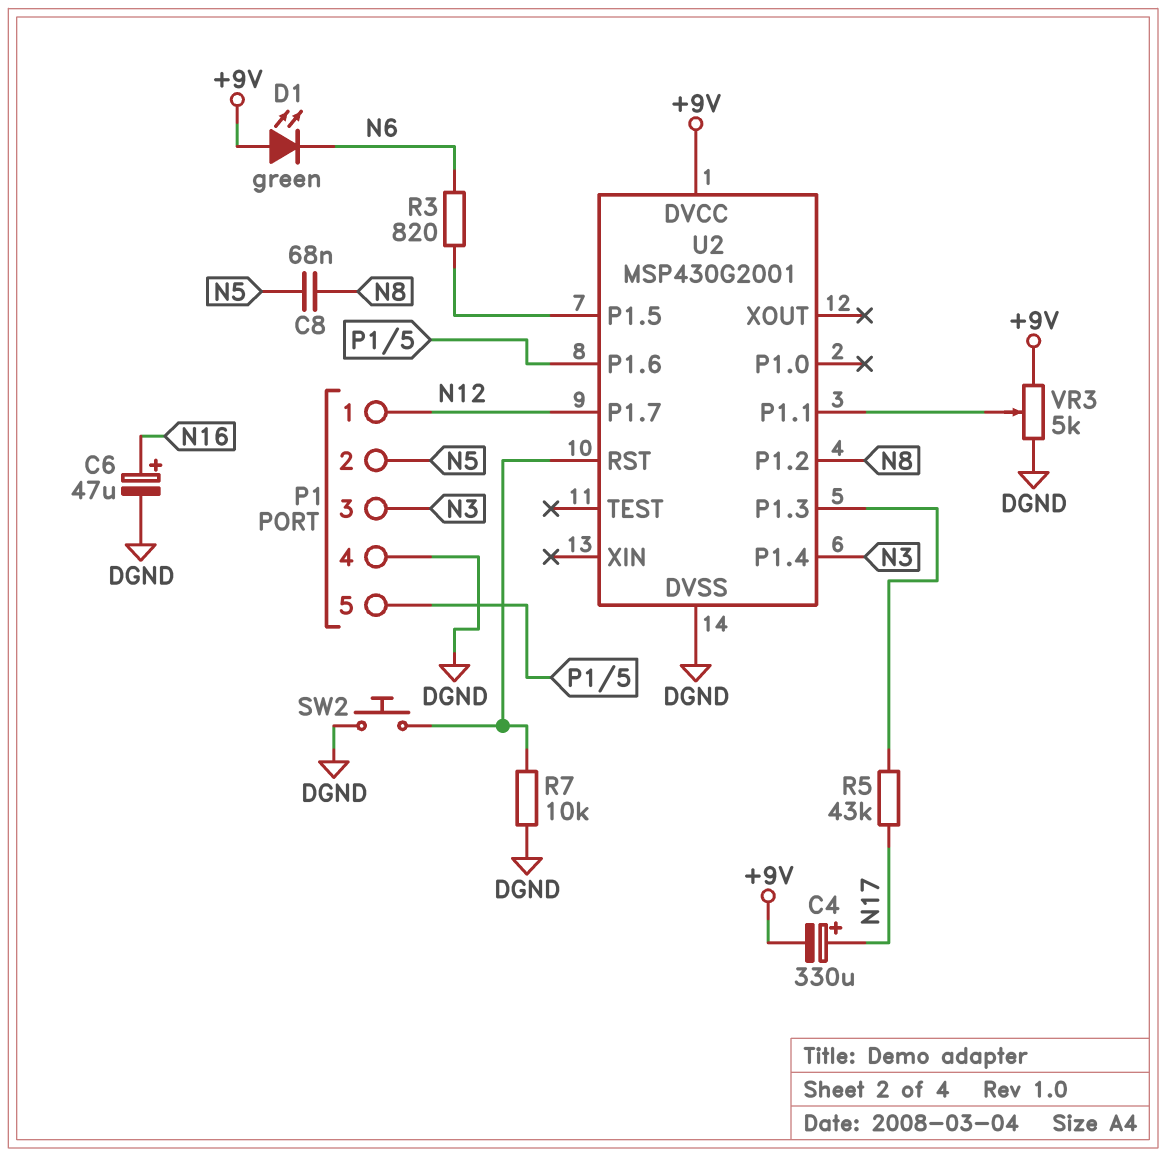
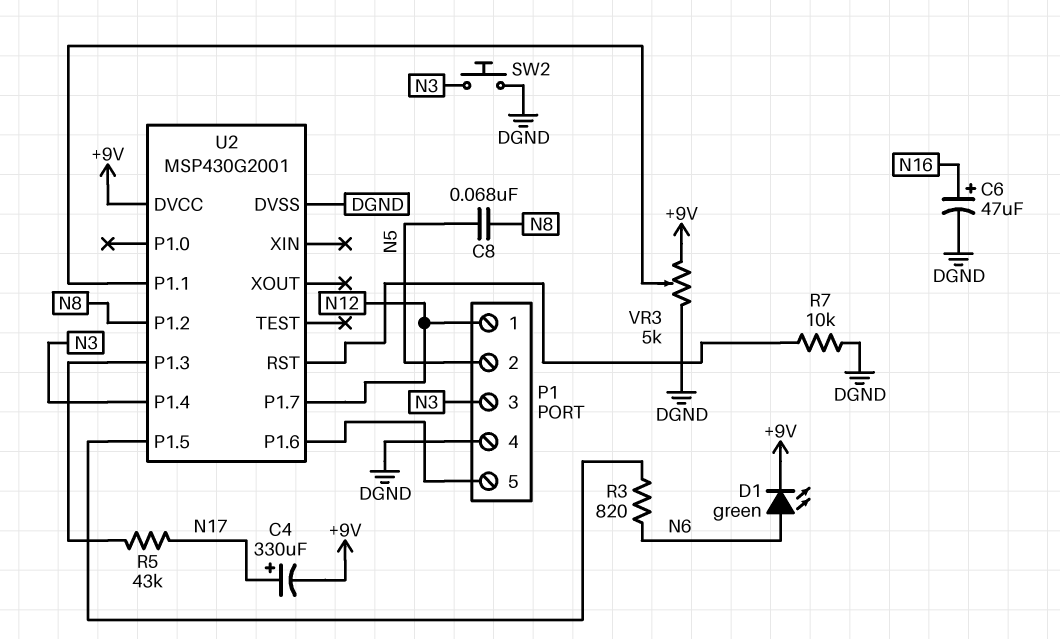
D1: LED green (A +9V, K N6) -> LED green (A N6, K +9V)
SW2: button (DGND, U2/RST) -> button (DGND, N3)

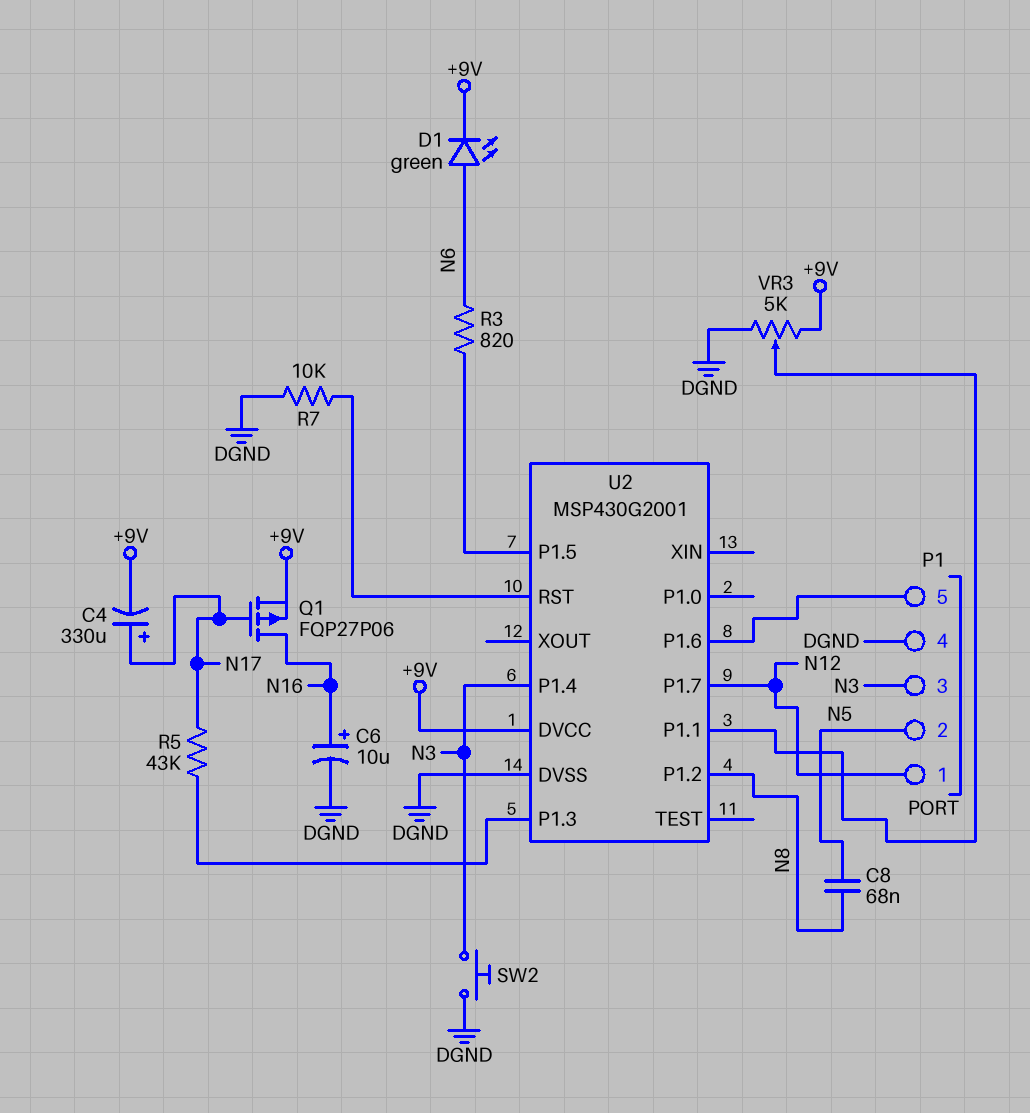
C6: 47uF (plus N16, minus DGND) -> 10uF (plus N16, minus DGND)
Q1: none -> PMOS FQP27P06 (G N17, D N16, S +9V)

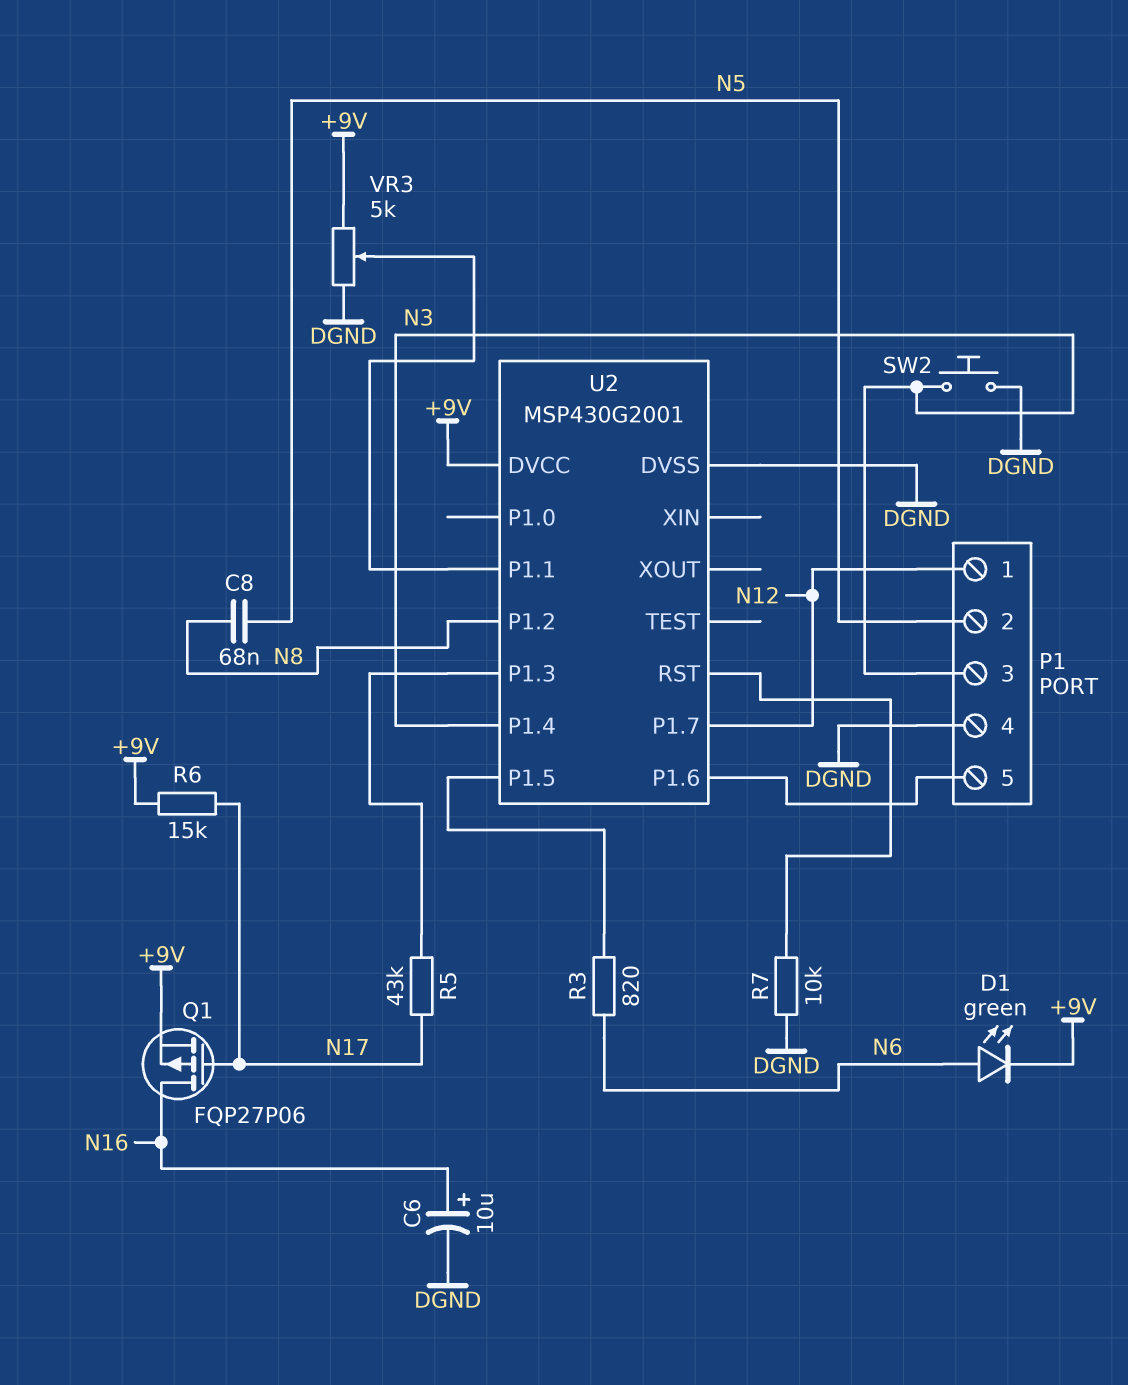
C4: 330uF (plus N17, minus +9V) -> none
R6: none -> 15k (+9V, N17)

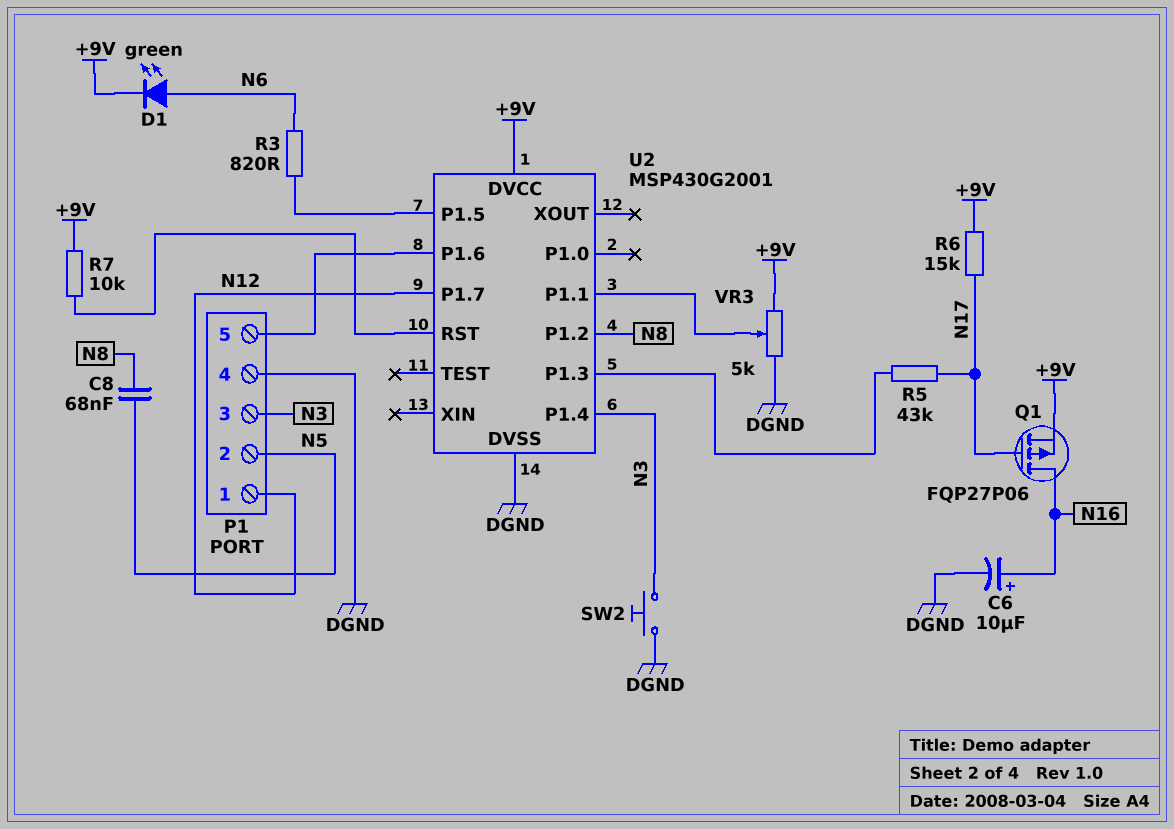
R7: 10k (DGND, U2/RST) -> 10k (+9V, U2/RST)

